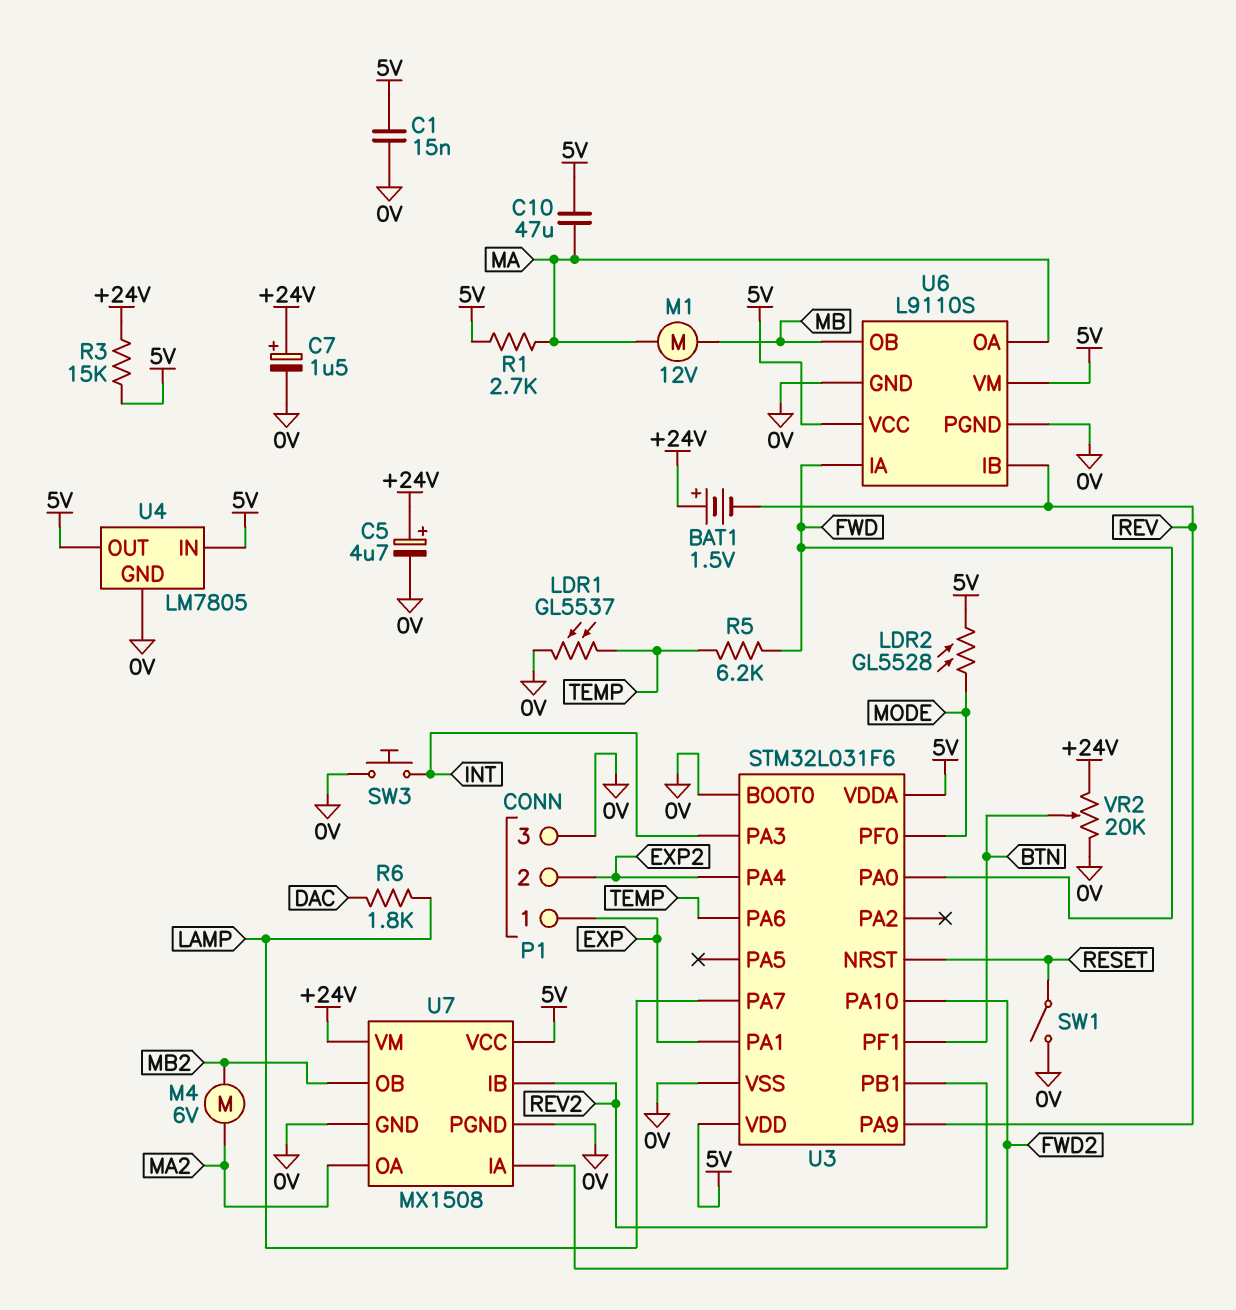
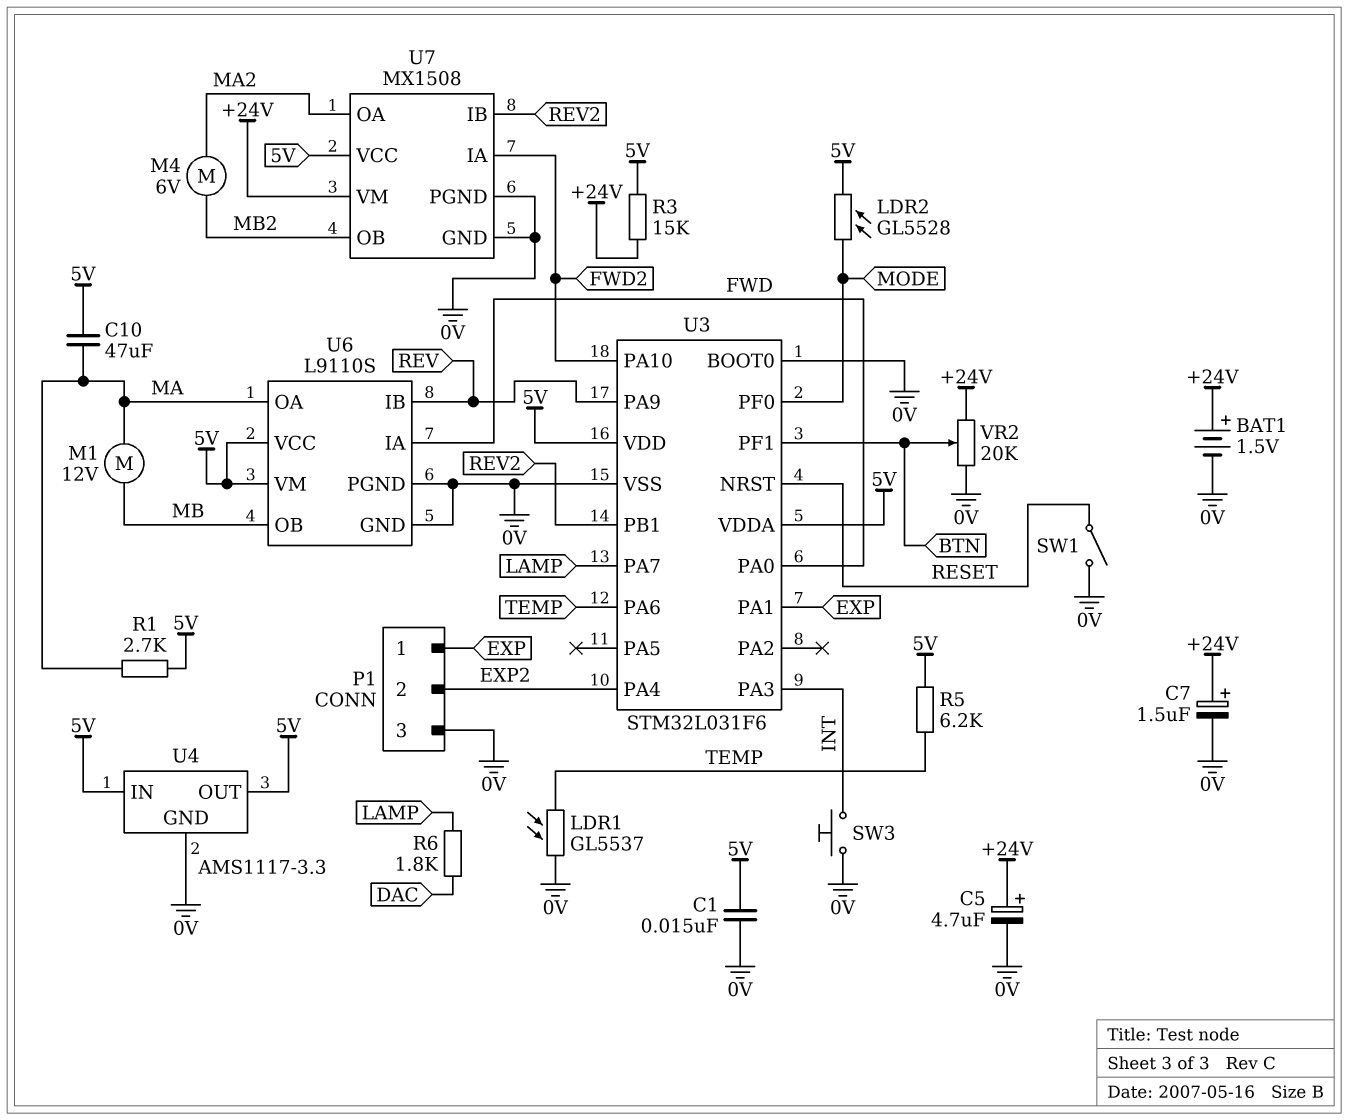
BAT1: 1.5V (plus +24V, minus REV) -> 1.5V (plus +24V, minus 0V)
R5: 6.2k (FWD, TEMP) -> 6.2k (5V, TEMP)
U4: LM7805 -> AMS1117-3.3

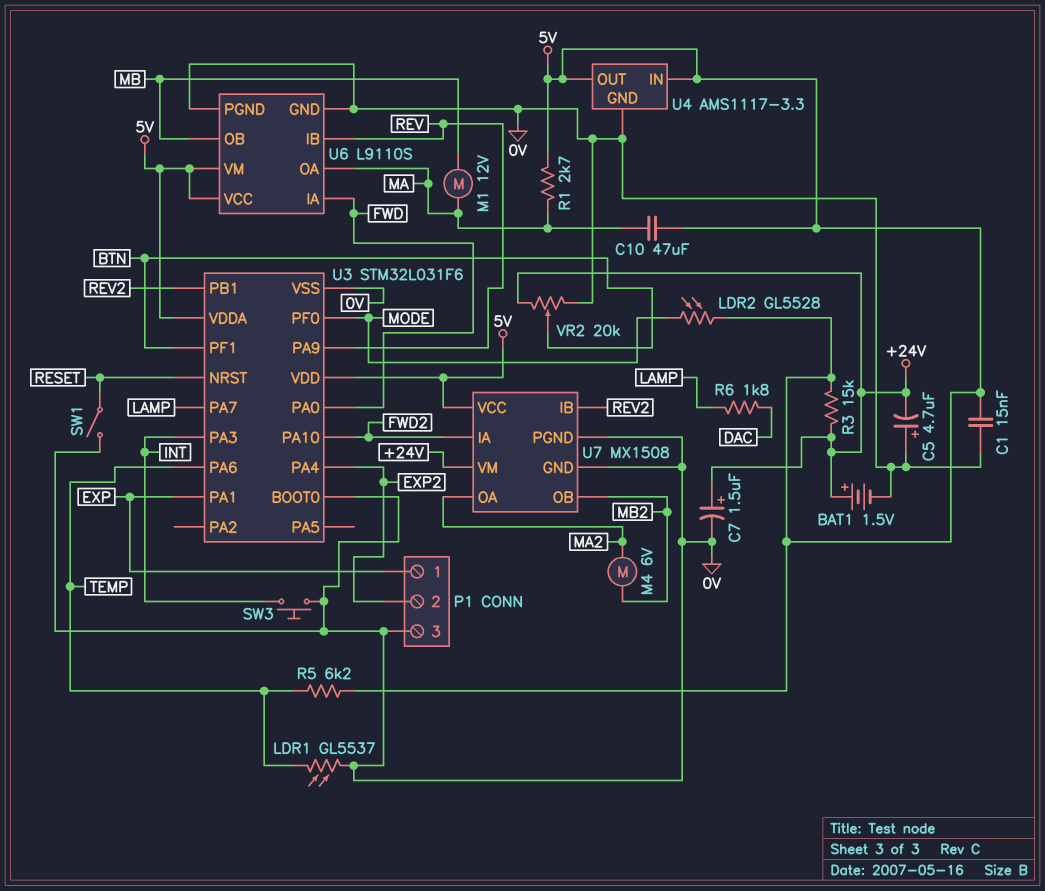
C5: 4.7uF (plus +24V, minus 0V) -> 4.7uF (plus 0V, minus +24V)

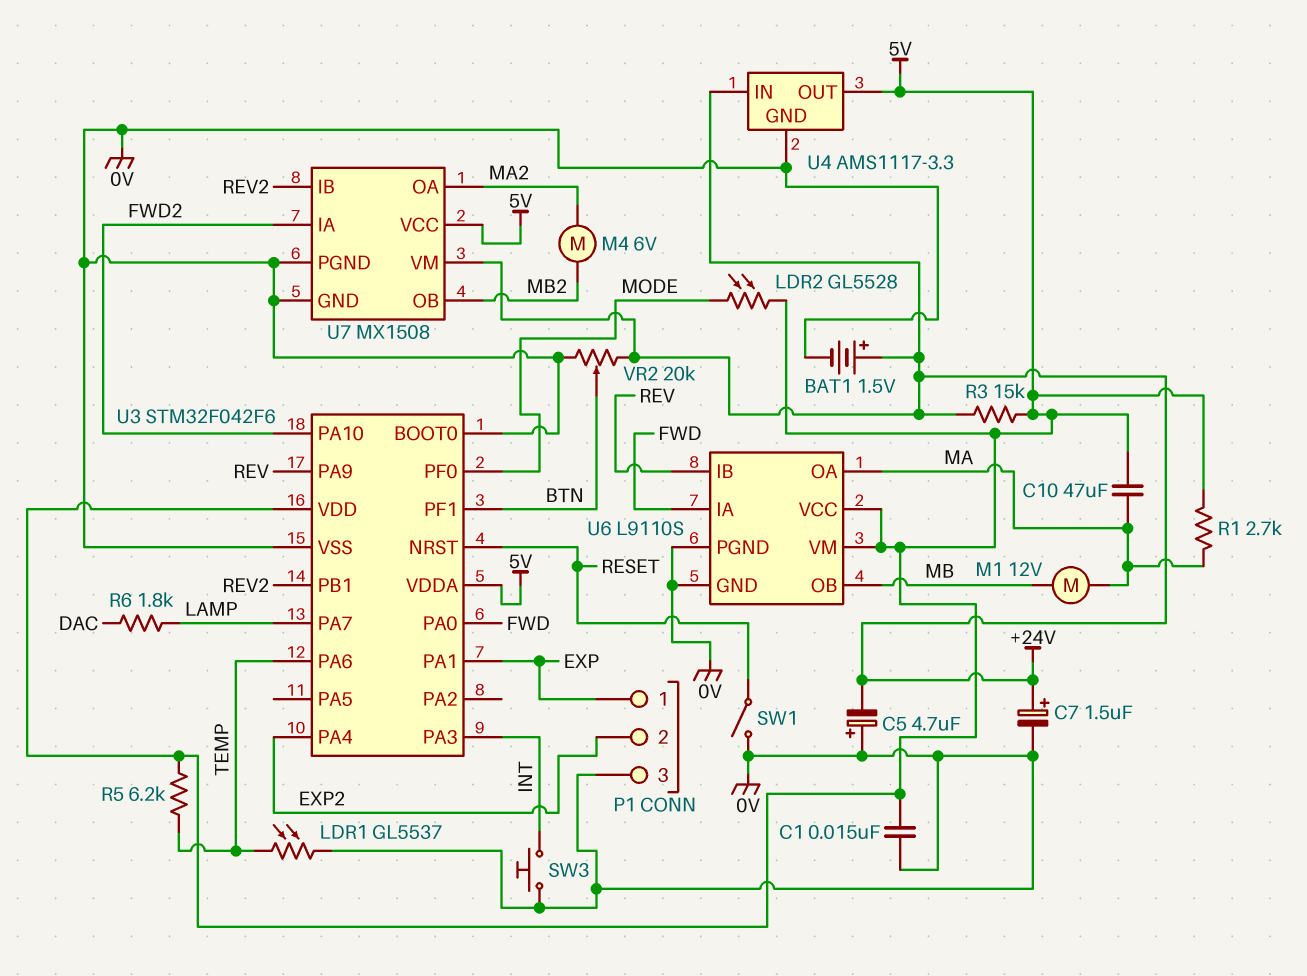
U3: STM32L031F6 -> STM32F042F6
U4 pin IN: 5V -> +24V

